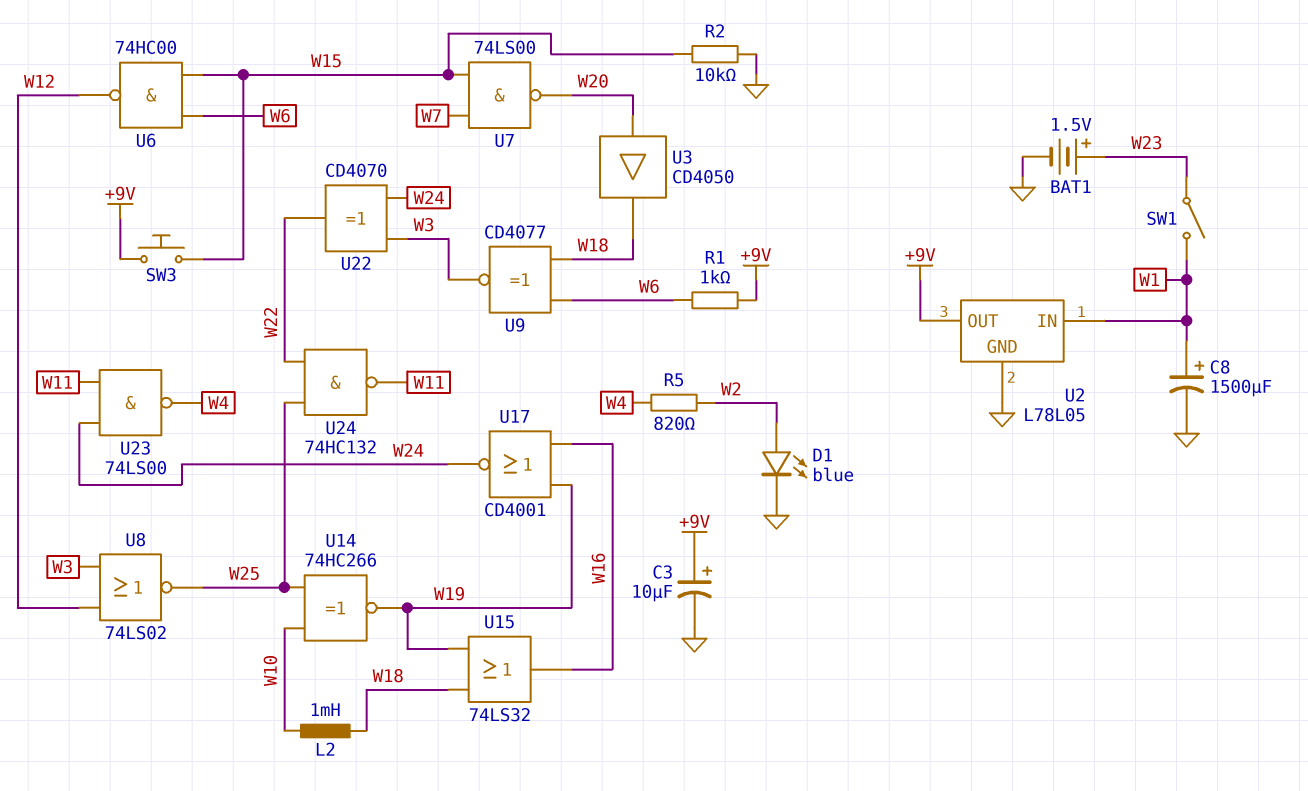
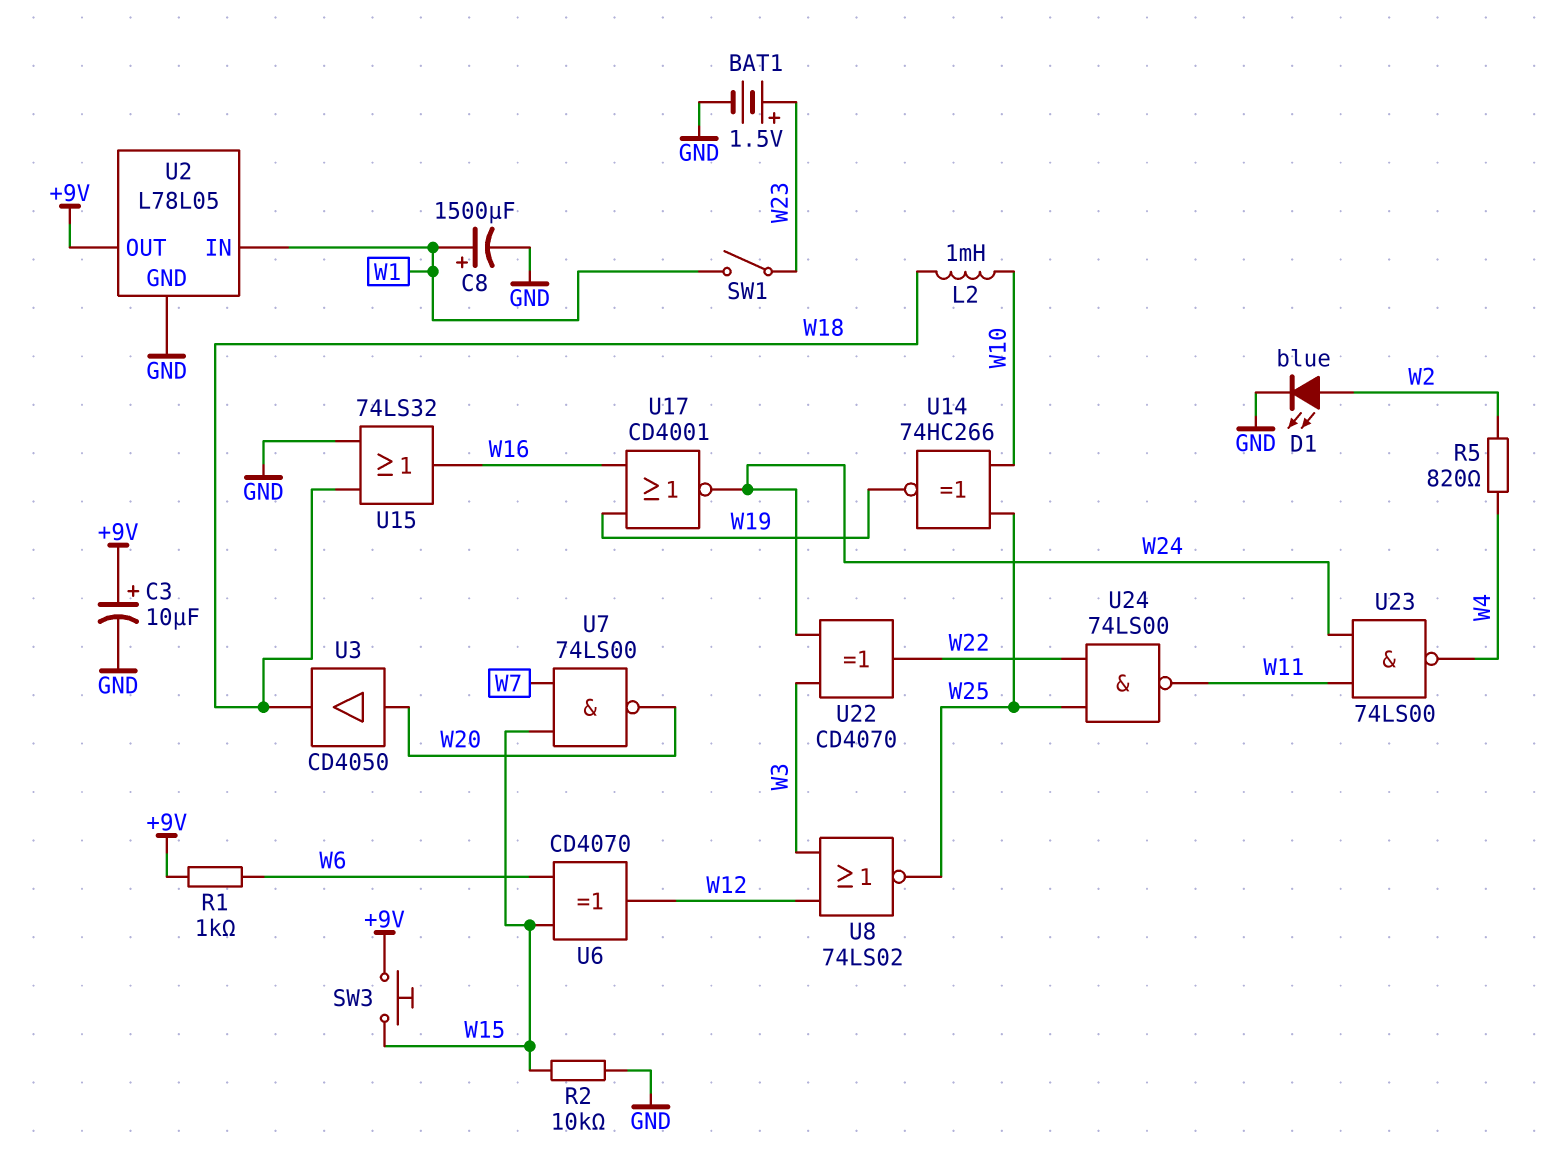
U6: NAND 74HC00 (in W6, in W15, out W12) -> XOR CD4070 (in W6, in W15, out W12)
U9: XNOR CD4077 (in W6, in W18, out W3) -> none
U15: OR 74LS32 (in W18, in W19, out W16) -> OR 74LS32 (in GND, in W18, out W16)
U24: NAND 74HC132 (in W22, in W25, out W11) -> NAND 74LS00 (in W22, in W25, out W11)

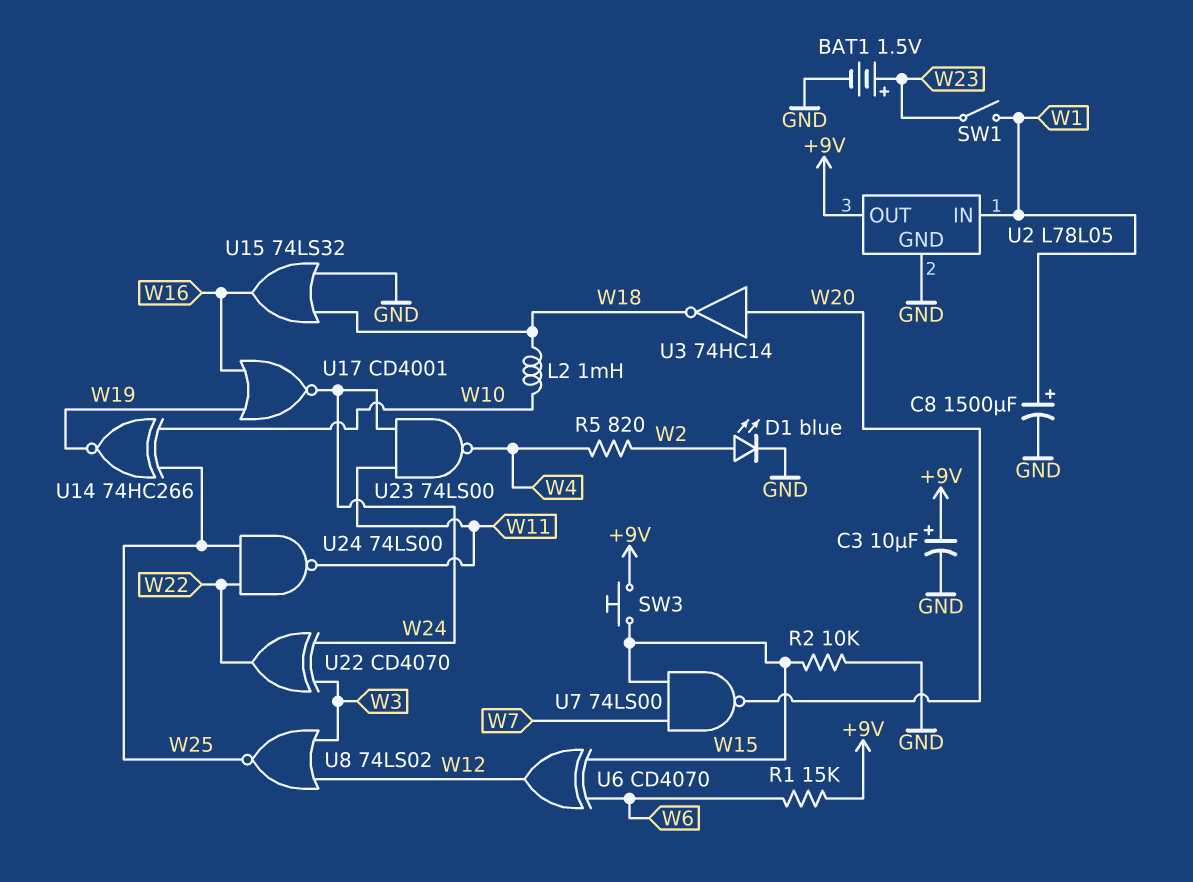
R1: 1k (+9V, W6) -> 15k (+9V, W6)
U3: buffer CD4050 (in W20, out W18) -> NOT 74HC14 (in W20, out W18)

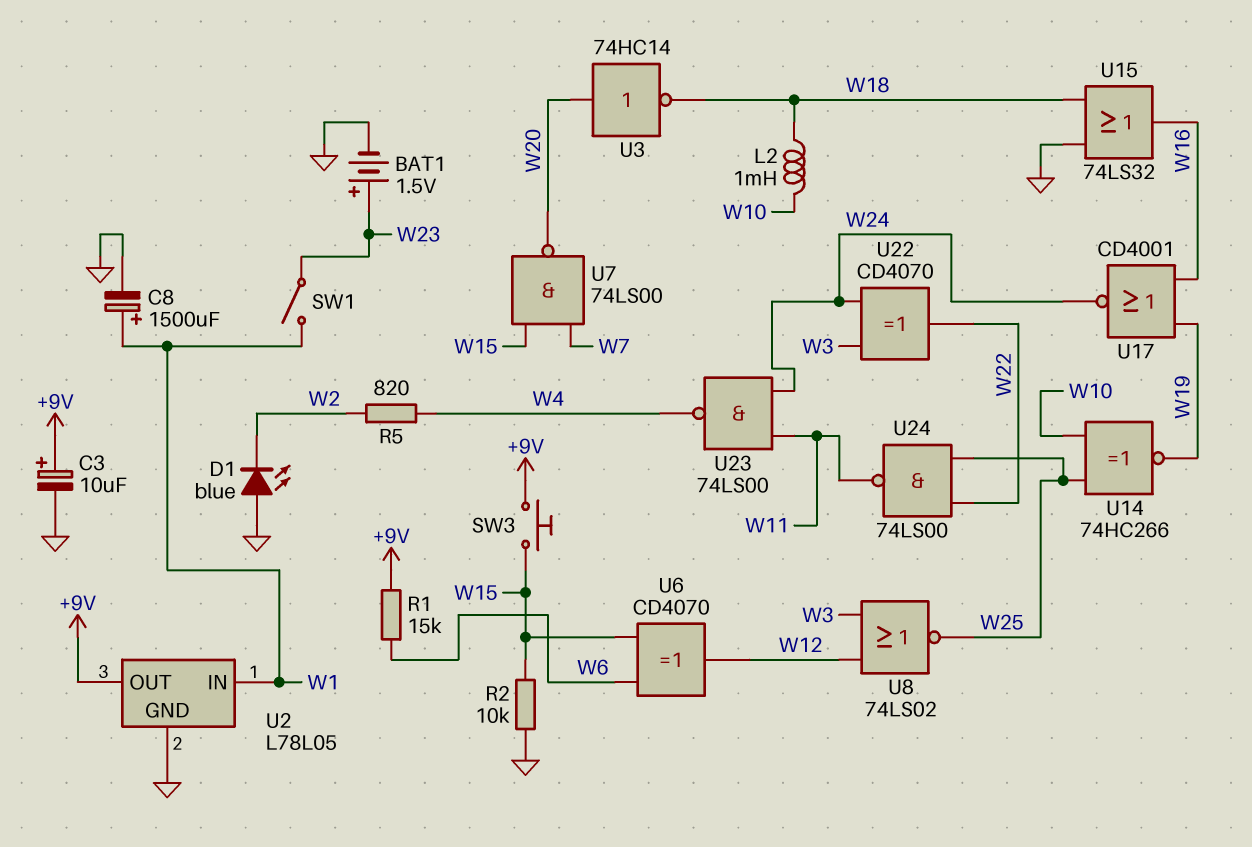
D1: LED blue (A W2, K GND) -> LED blue (A GND, K W2)

